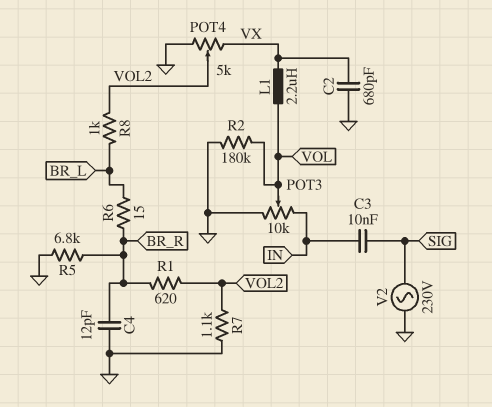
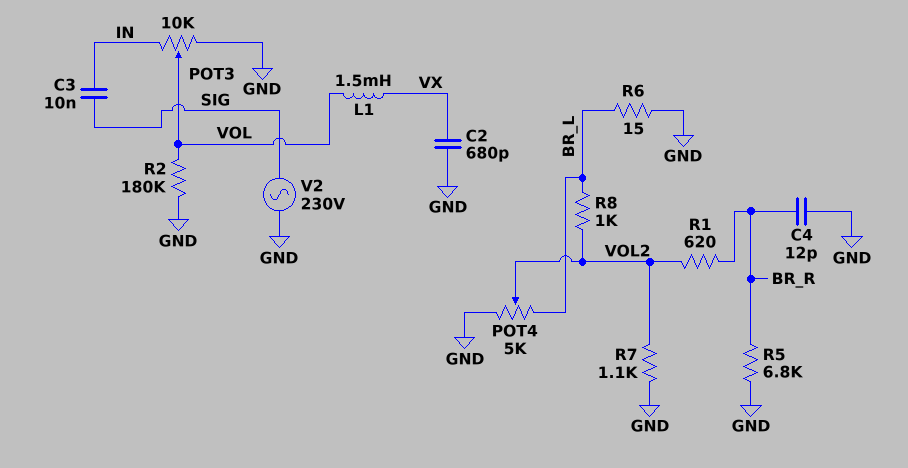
L1: 2.2uH (VOL, VX) -> 1.5mH (VOL, VX)
POT4: 5k (GND, VX, wiper VOL2) -> 5k (BR_L, GND, wiper VOL2)
R6: 15 (BR_L, BR_R) -> 15 (BR_L, GND)

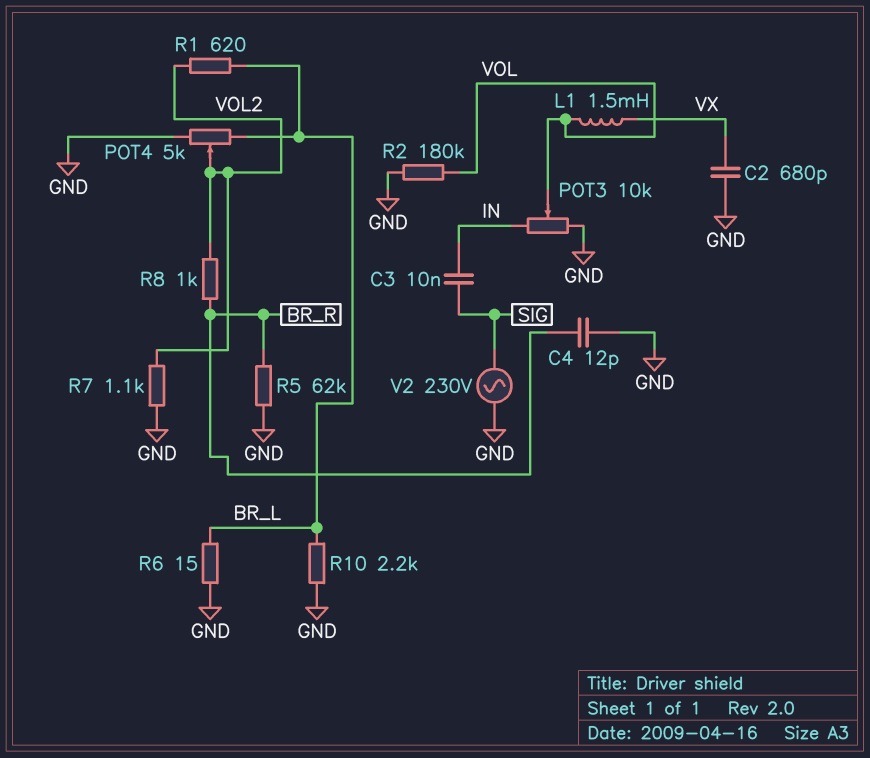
R1: 620 (BR_R, VOL2) -> 620 (BR_L, VOL2)
R5: 6.8k (BR_R, GND) -> 62k (BR_R, GND)
R8: 1k (BR_L, VOL2) -> 1k (BR_R, VOL2)
R10: none -> 2.2k (BR_L, GND)

